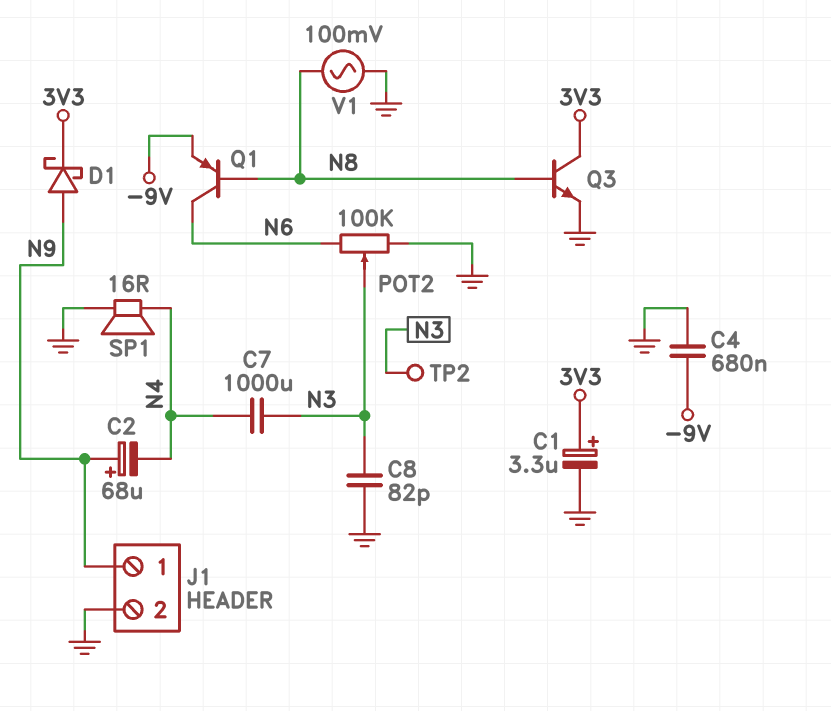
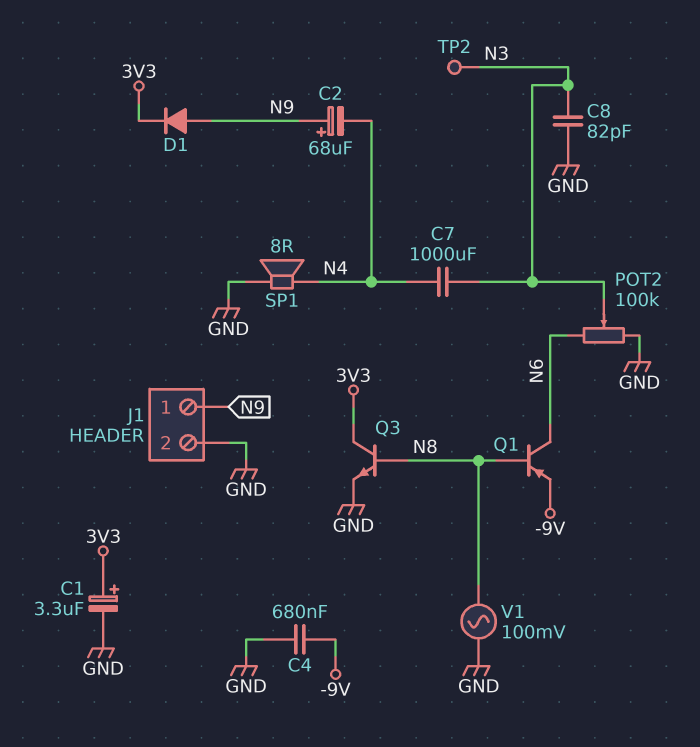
D1: schottky (A N9, K 3V3) -> diode (A N9, K 3V3)
SP1: speaker 16R (GND, N4) -> speaker 8R (GND, N4)

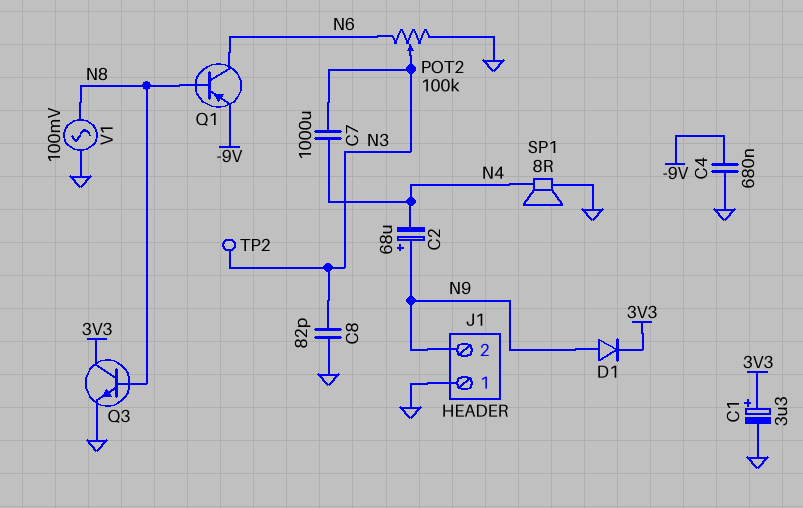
J1 pin 1: N9 -> GND
J1 pin 2: GND -> N9

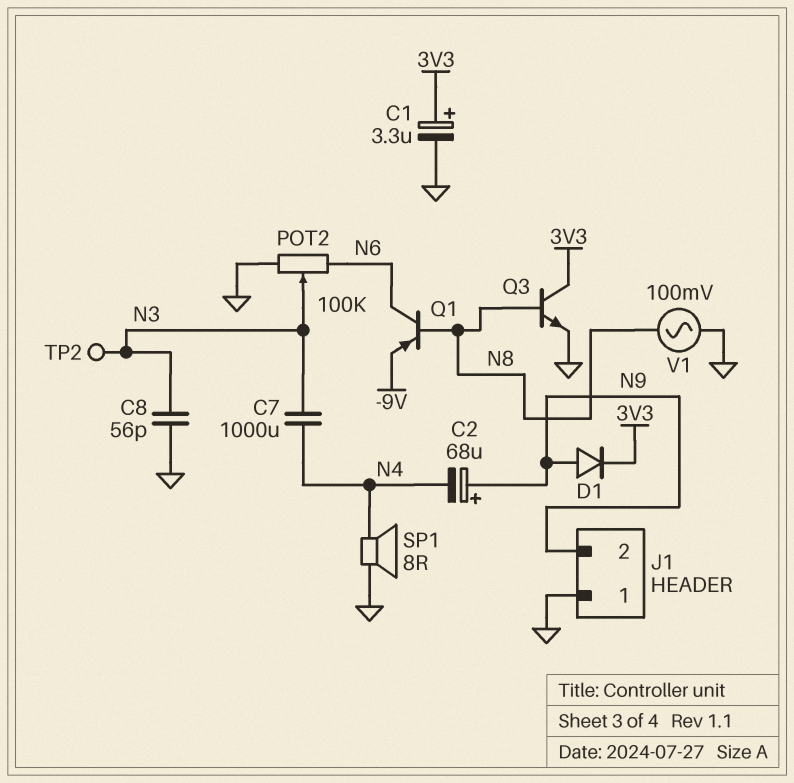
C4: 680nF (-9V, GND) -> none
C8: 82pF (GND, N3) -> 56pF (GND, N3)

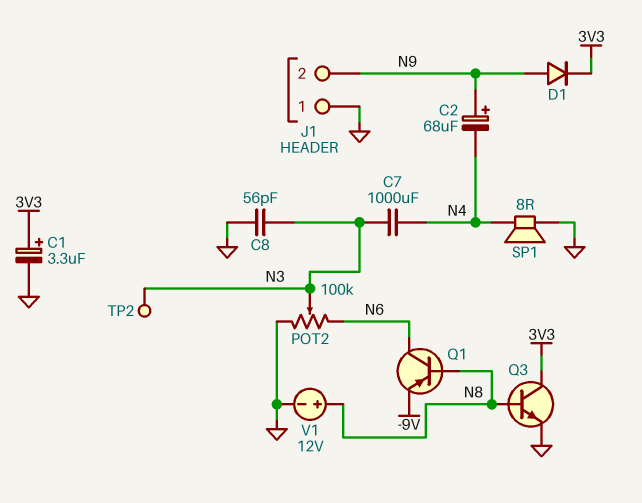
V1: AC 100mV (GND, N8) -> 12V (plus N8, minus GND)

